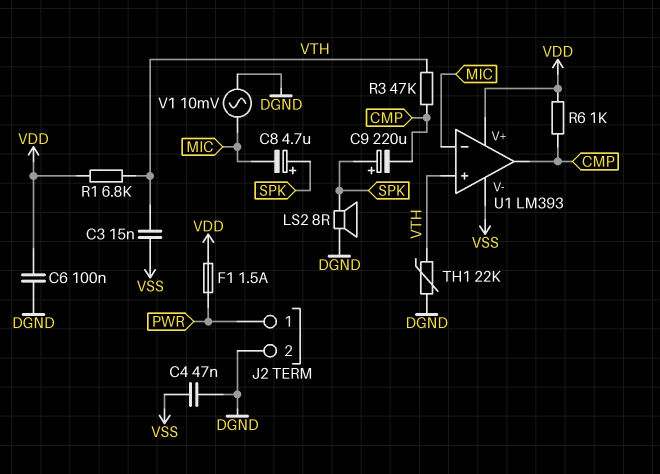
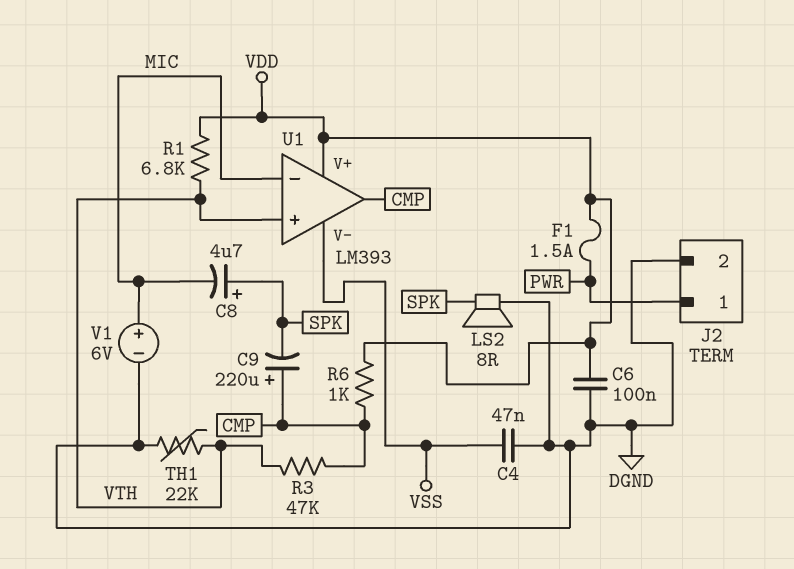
C3: 15nF (VSS, VTH) -> none
C9: 220uF (plus SPK, minus CMP) -> 220uF (plus CMP, minus SPK)
V1: AC 10mV (DGND, MIC) -> 6V (plus MIC, minus DGND)

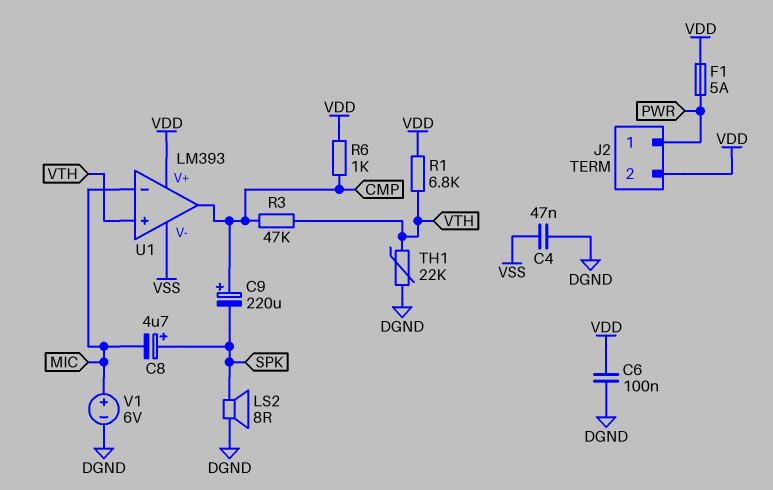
F1: 1.5A (PWR, VDD) -> 5A (PWR, VDD)
J2 pin 2: DGND -> VDD

